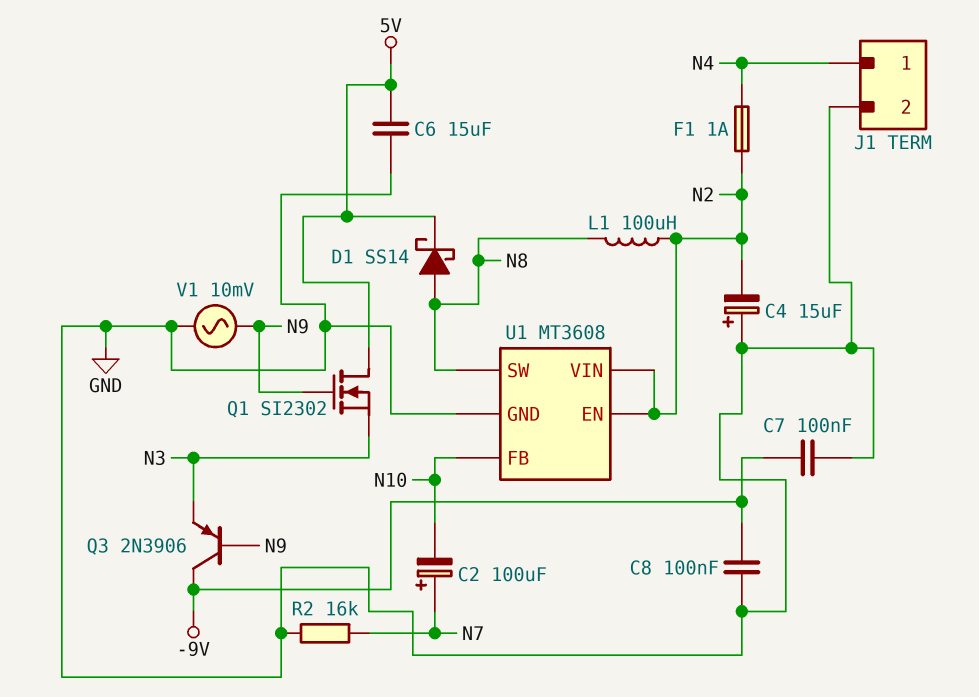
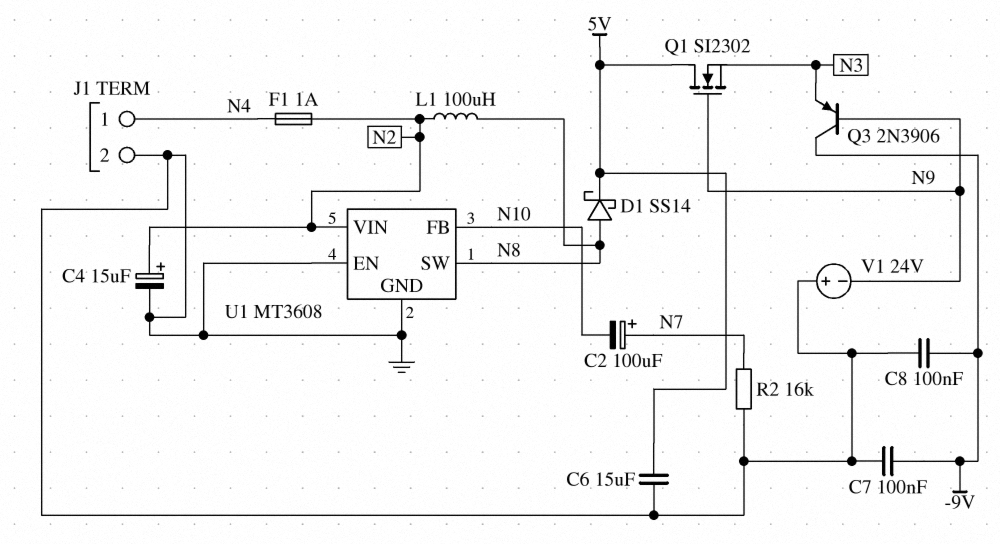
C4: 15uF (plus GND, minus N2) -> 15uF (plus N2, minus GND)
U1 pin EN: N2 -> GND
V1: AC 10mV (GND, N9) -> 24V (plus GND, minus N9)

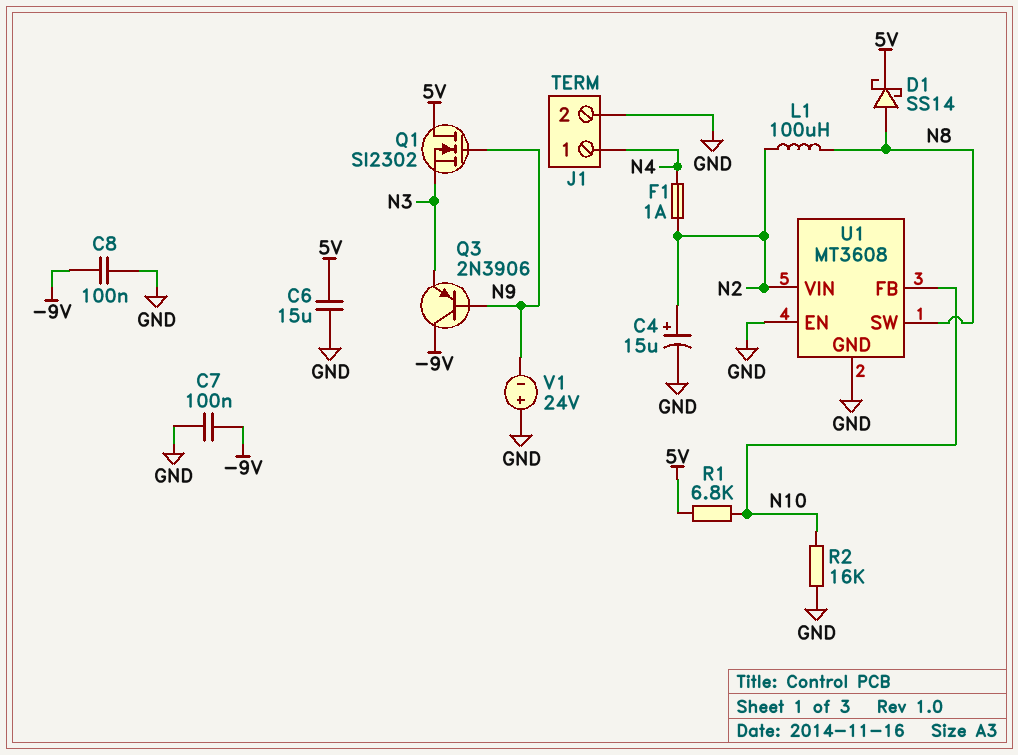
C2: 100uF (plus N7, minus N10) -> none
R1: none -> 6.8k (5V, N10)
R2: 16k (GND, N7) -> 16k (GND, N10)

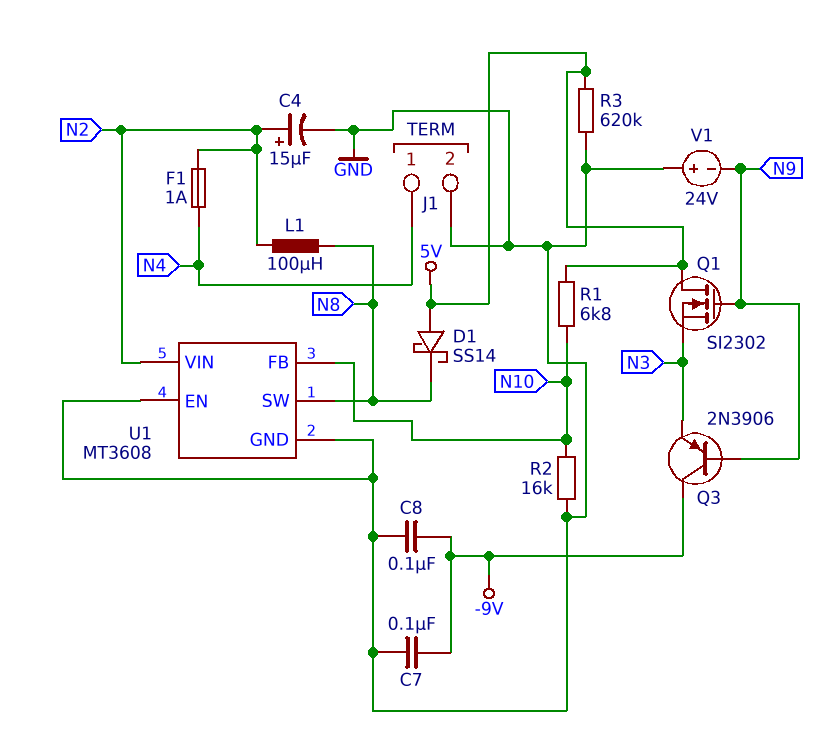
C6: 15uF (5V, GND) -> none
D1: schottky SS14 (A N8, K 5V) -> schottky SS14 (A 5V, K N8)
R3: none -> 620k (5V, GND)

